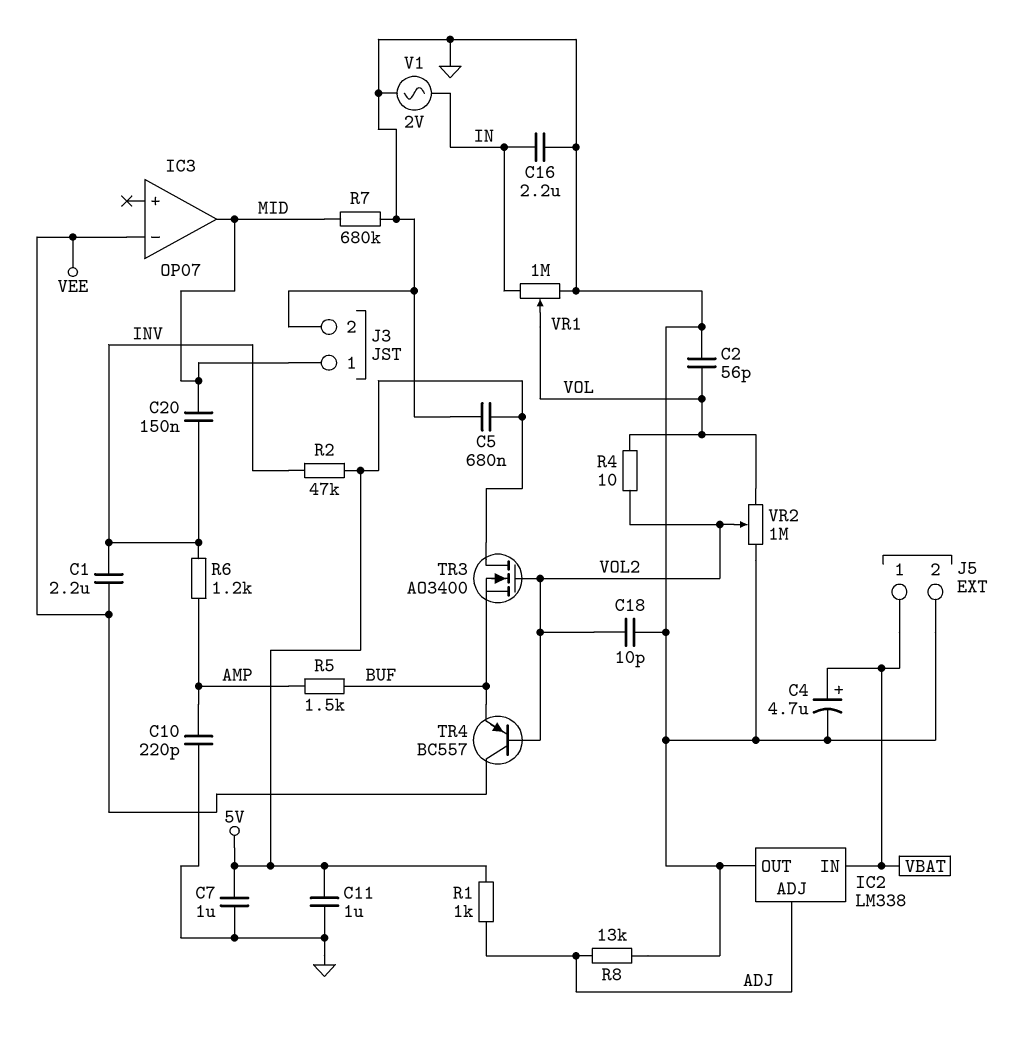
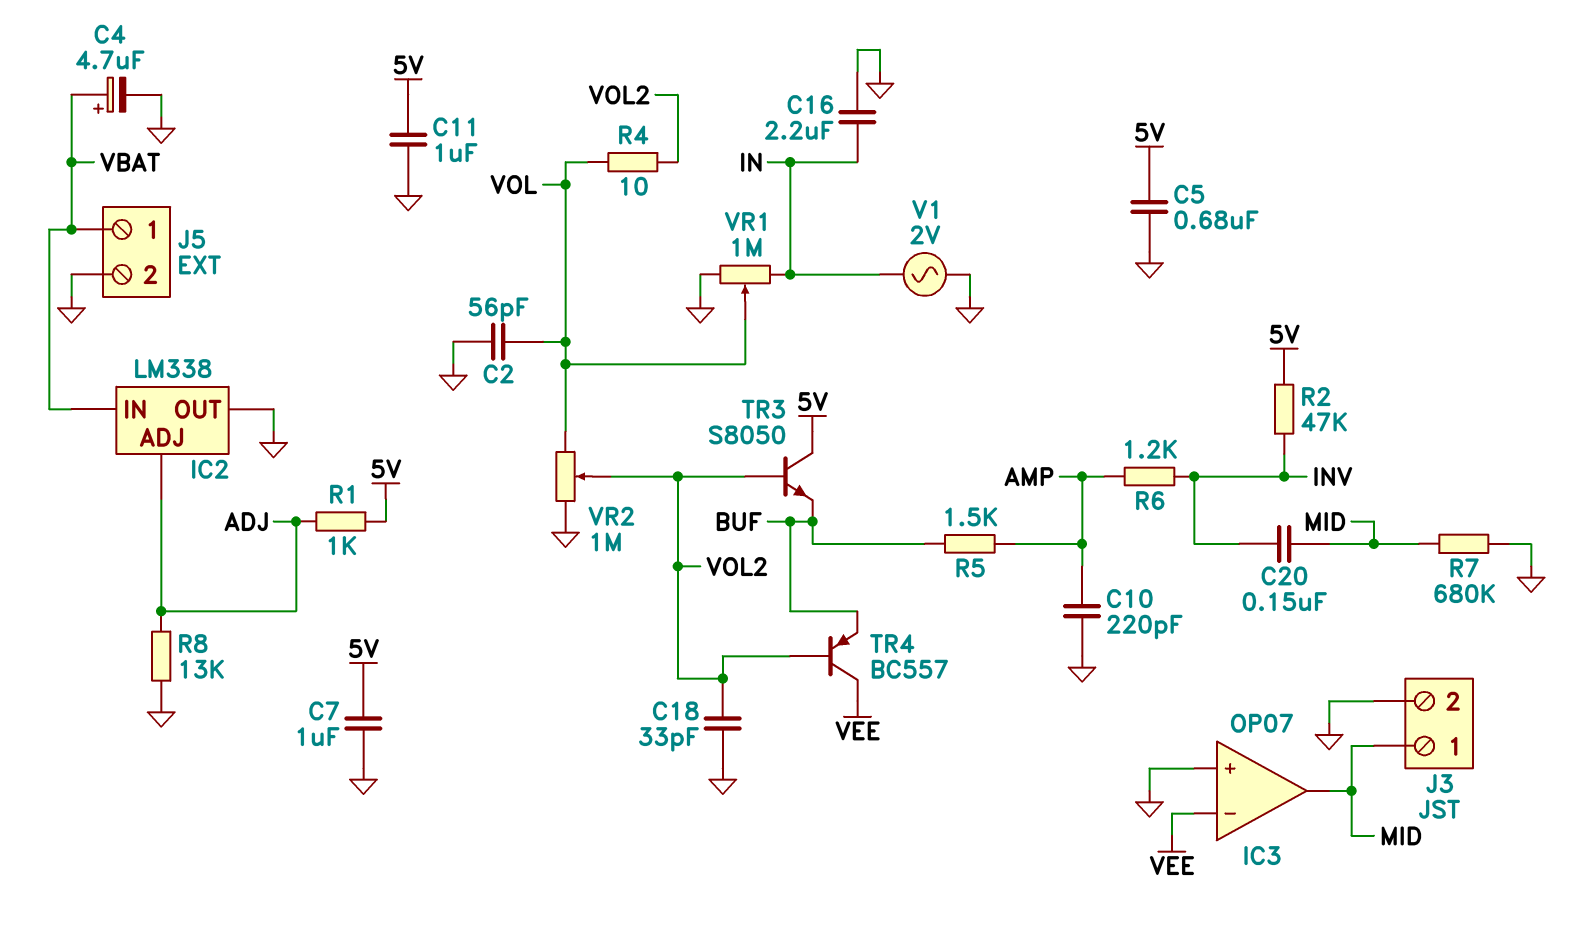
C1: 2.2uF (INV, VEE) -> none
C18: 10pF (GND, VOL2) -> 33pF (GND, VOL2)
IC3 pin in+: none -> GND
TR3: NMOS AO3400 (G VOL2, D 5V, S BUF) -> NPN S8050 (B VOL2, C 5V, E BUF)

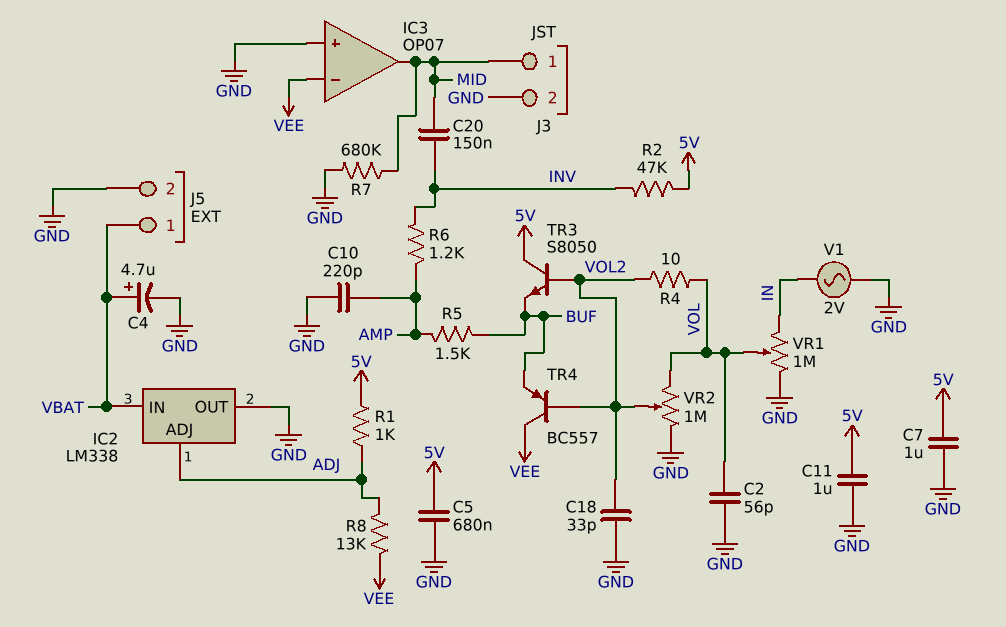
C16: 2.2uF (GND, IN) -> none
R8: 13k (ADJ, GND) -> 13k (ADJ, VEE)

